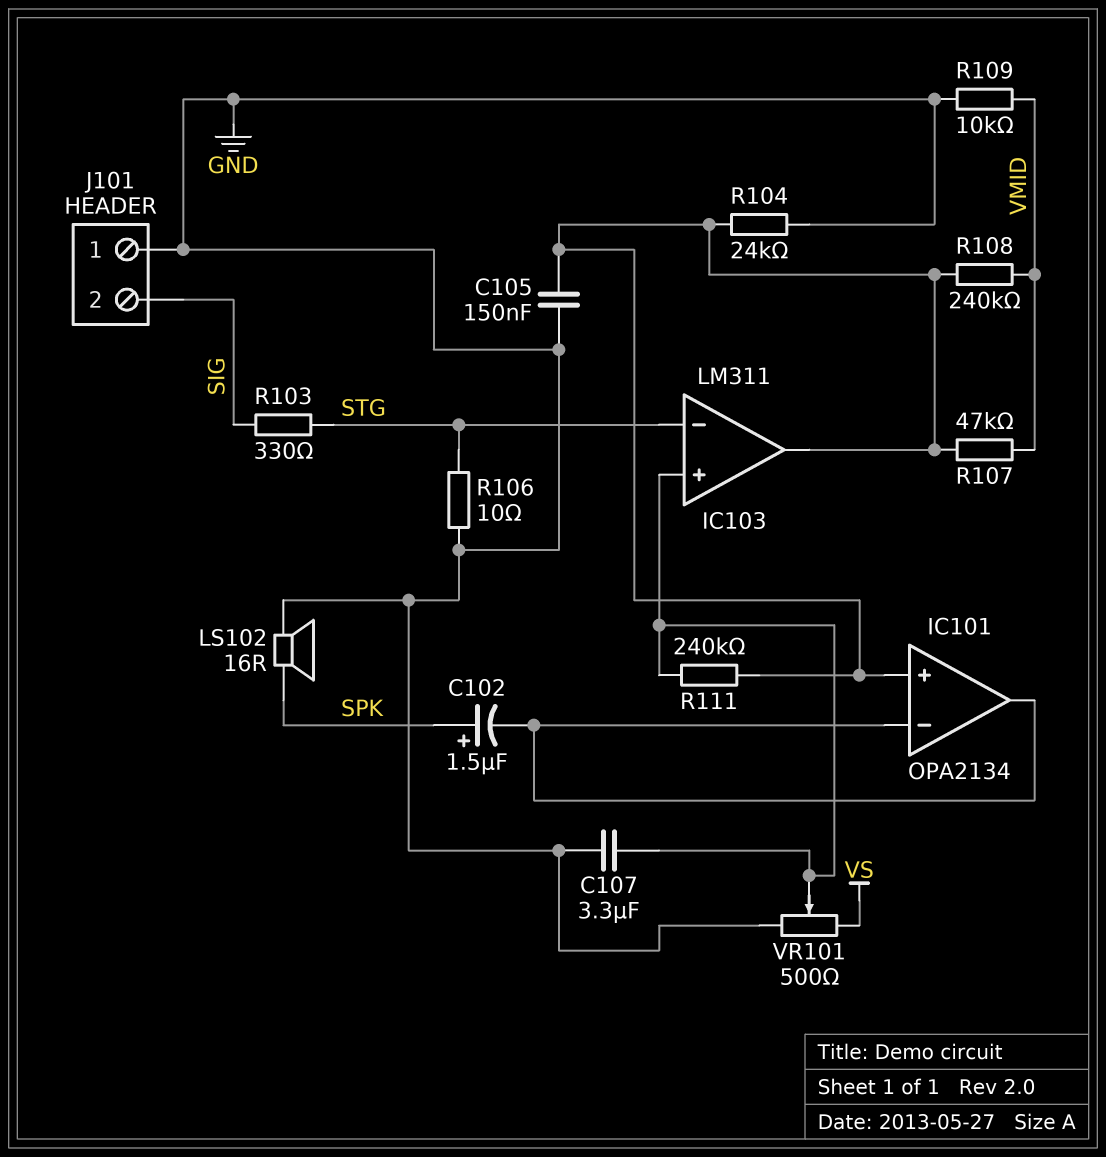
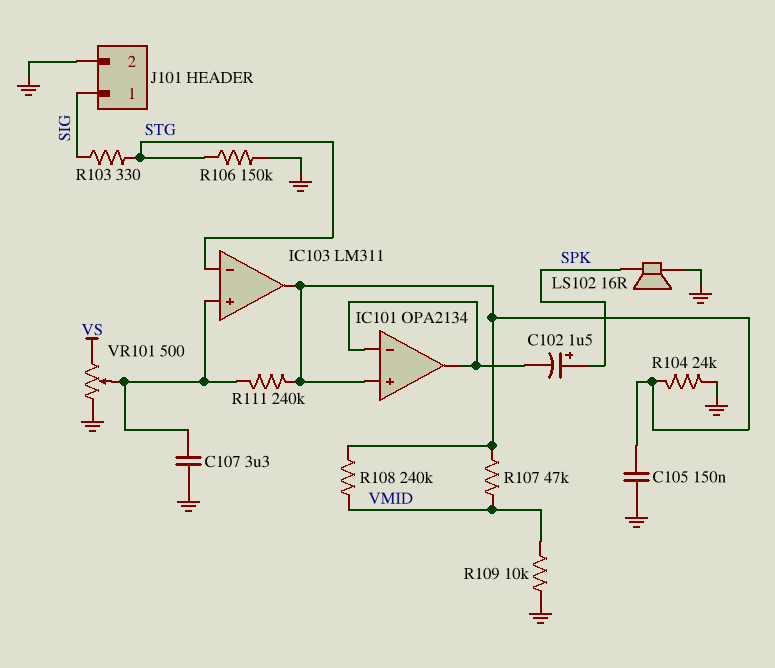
J101 pin 1: GND -> SIG
J101 pin 2: SIG -> GND
R106: 10 (GND, STG) -> 150k (GND, STG)

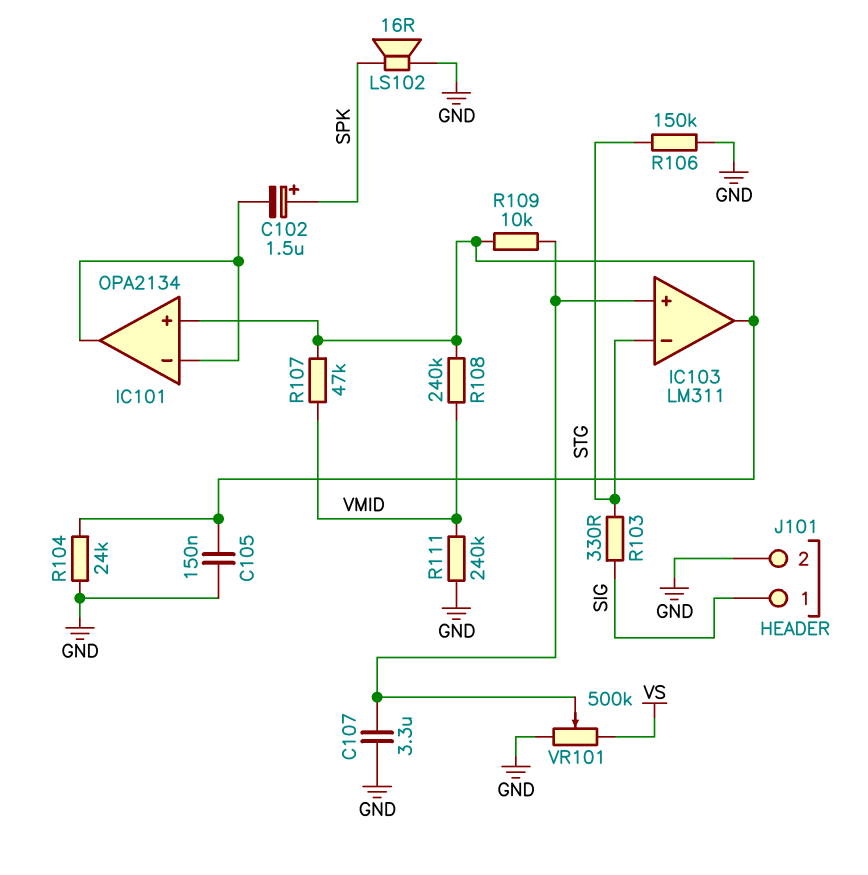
R109: 10k (GND, VMID) -> 10k (IC101/in+, IC103/in+)
R111: 240k (IC101/in+, IC103/in+) -> 240k (GND, VMID)
VR101: 500 (GND, VS, wiper IC103/in+) -> 500k (GND, VS, wiper IC103/in+)

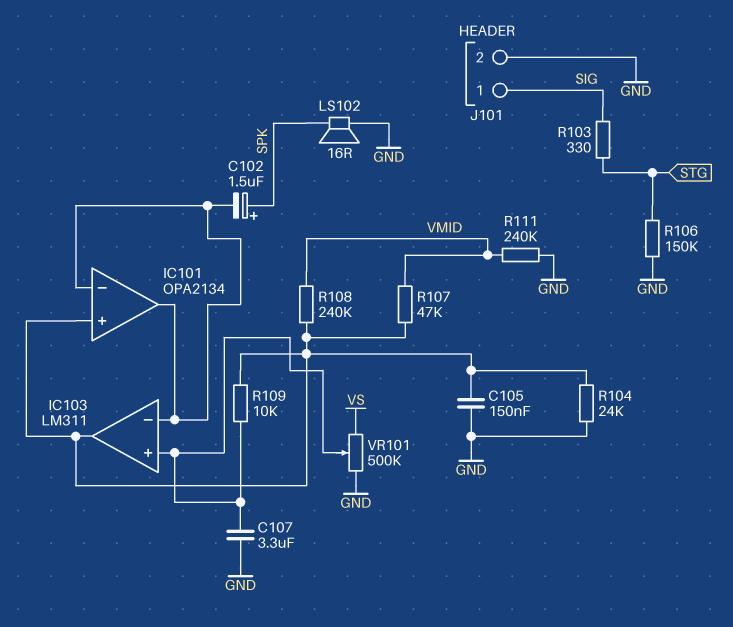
IC103 pin in-: STG -> IC101/in-

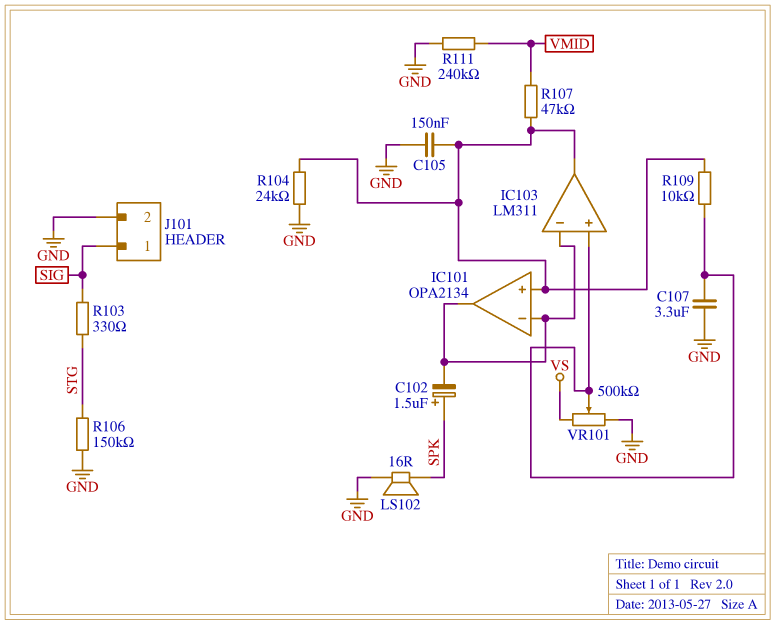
R108: 240k (IC101/in+, VMID) -> none

